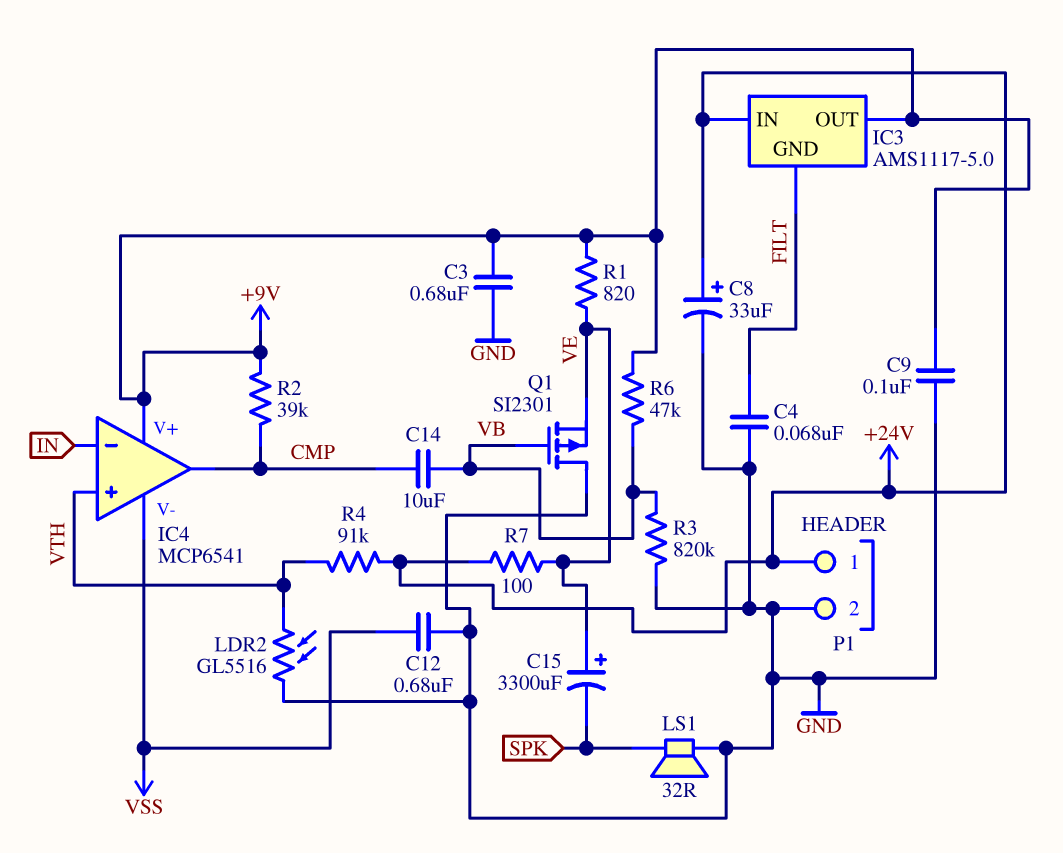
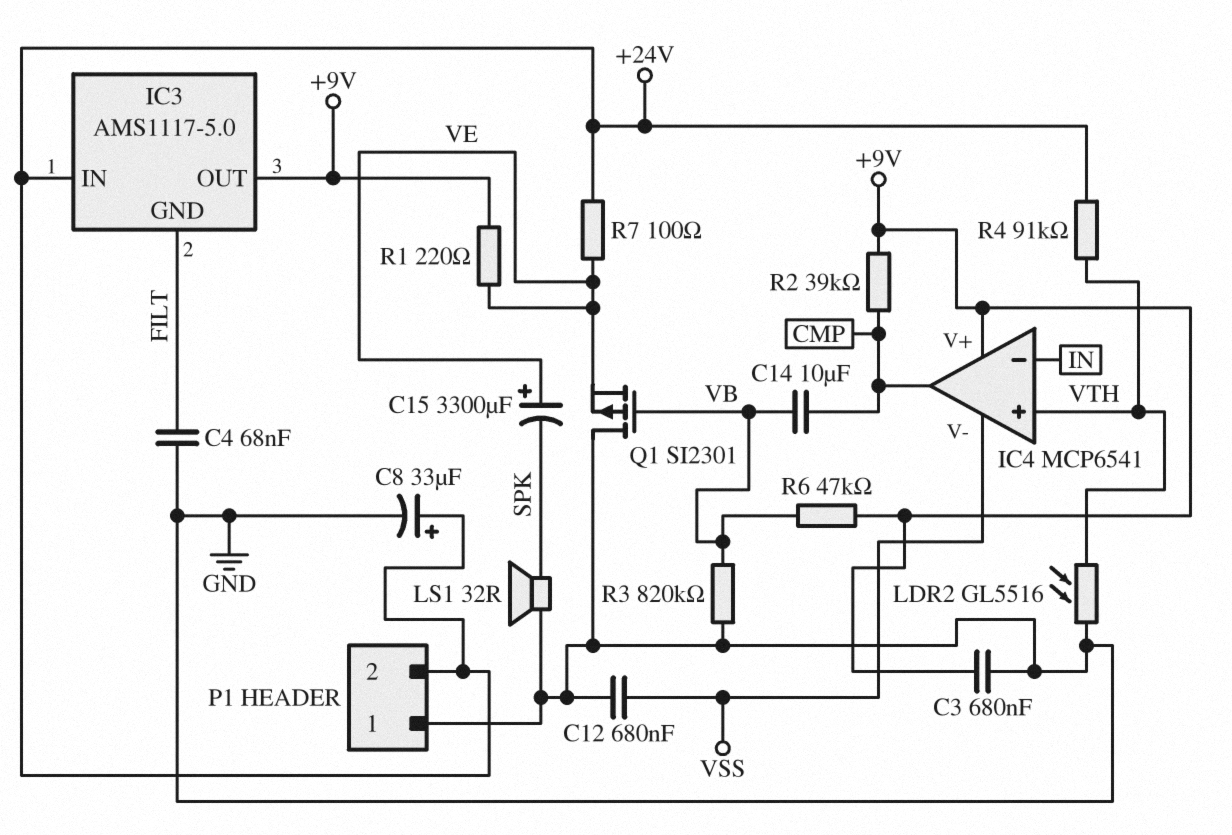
C9: 100nF (+9V, GND) -> none
P1 pin 1: +24V -> GND
P1 pin 2: GND -> +24V
R1: 820 (+9V, VE) -> 220 (+9V, VE)

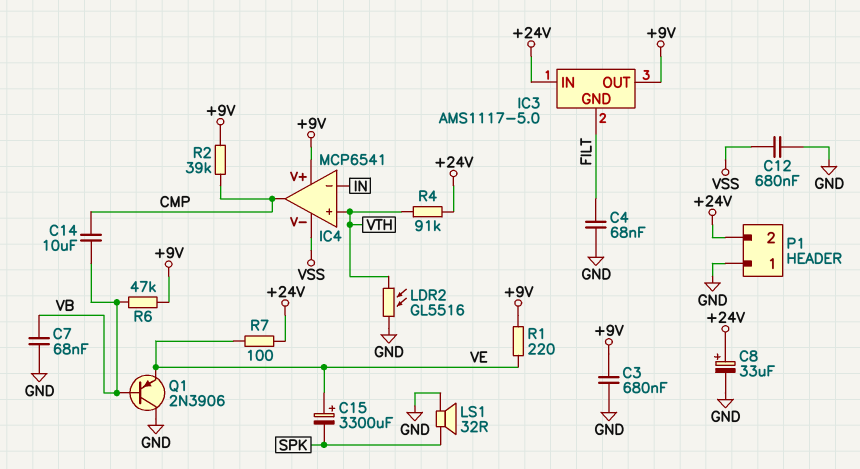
C7: none -> 68nF (GND, VB)
Q1: PMOS SI2301 (G VB, D GND, S VE) -> PNP 2N3906 (B VB, C GND, E VE)
R3: 820k (GND, VB) -> none

